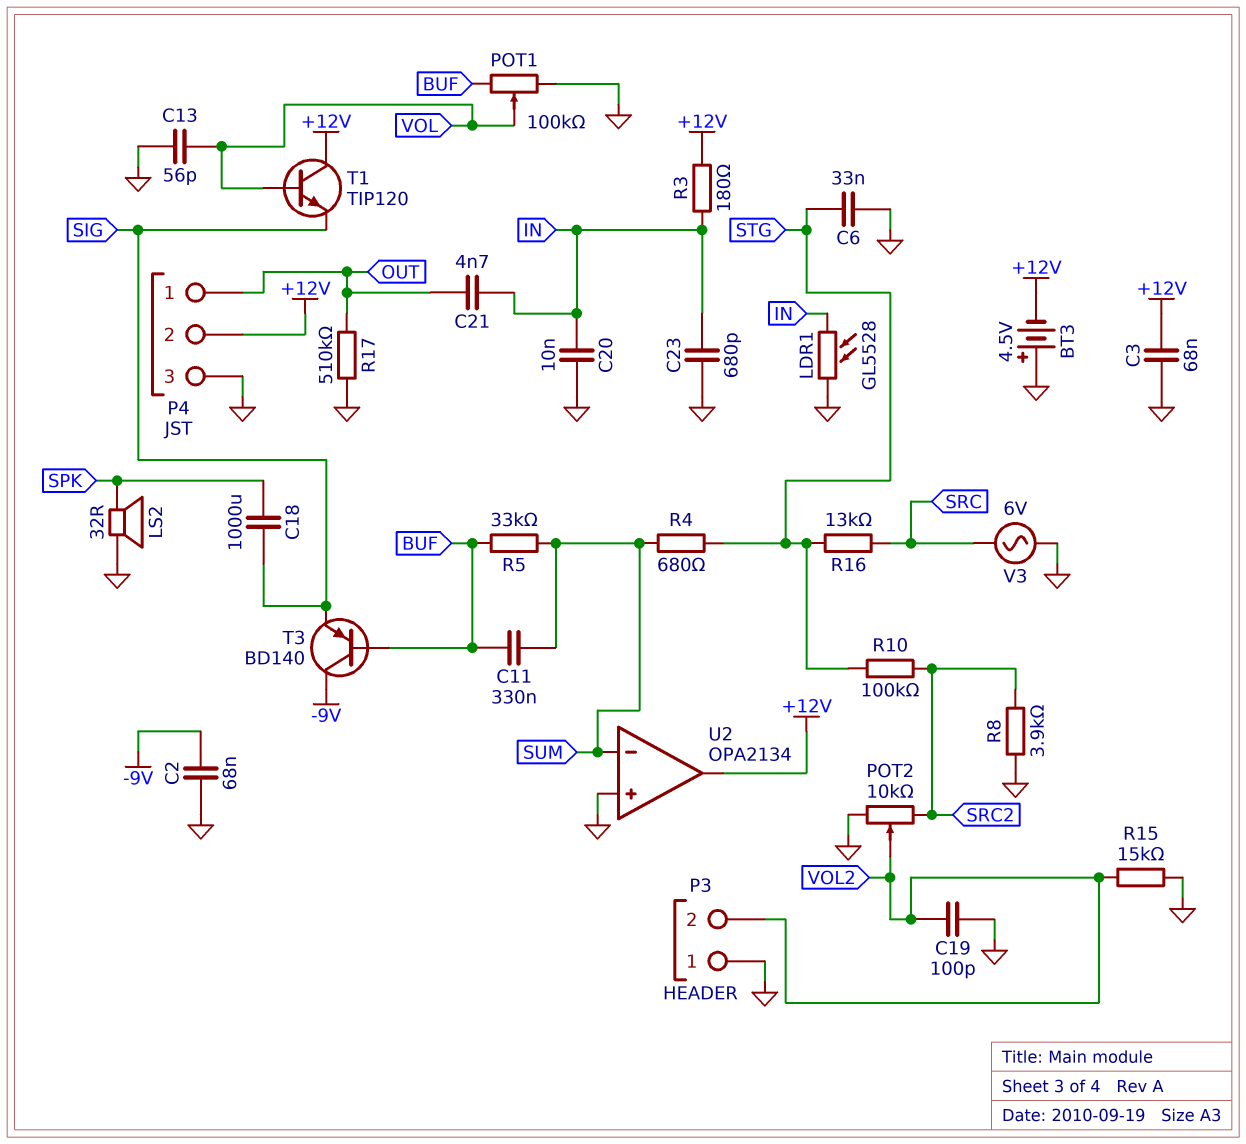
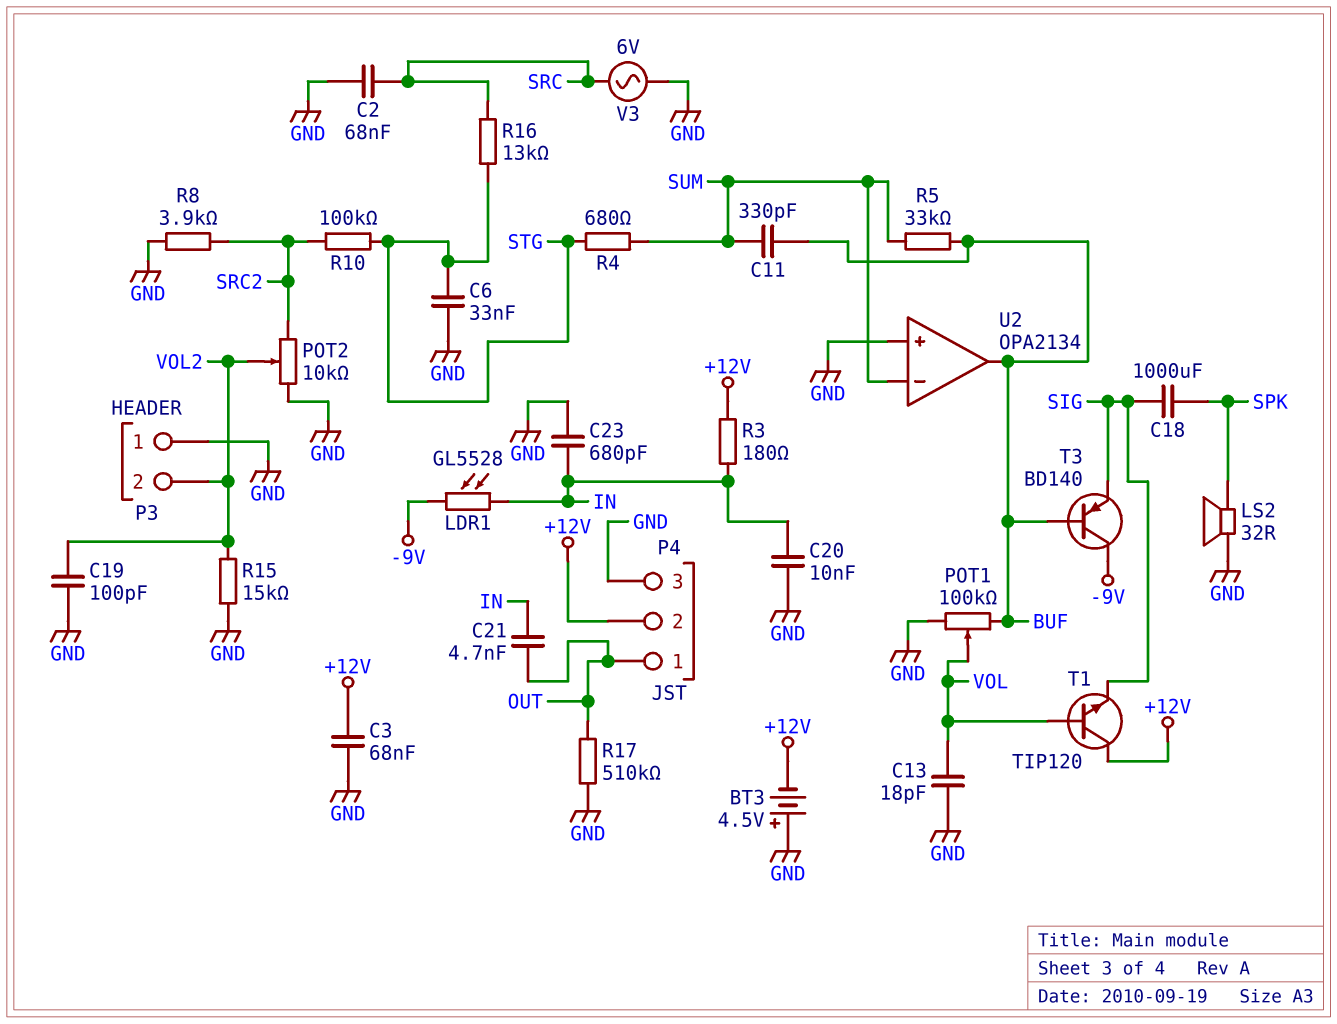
C2: 68nF (-9V, GND) -> 68nF (GND, SRC)
C11: 330nF (BUF, SUM) -> 330pF (BUF, SUM)
C13: 56pF (GND, VOL) -> 18pF (GND, VOL)
LDR1: GL5528 (GND, IN) -> GL5528 (-9V, IN)
U2 pin out: +12V -> BUF

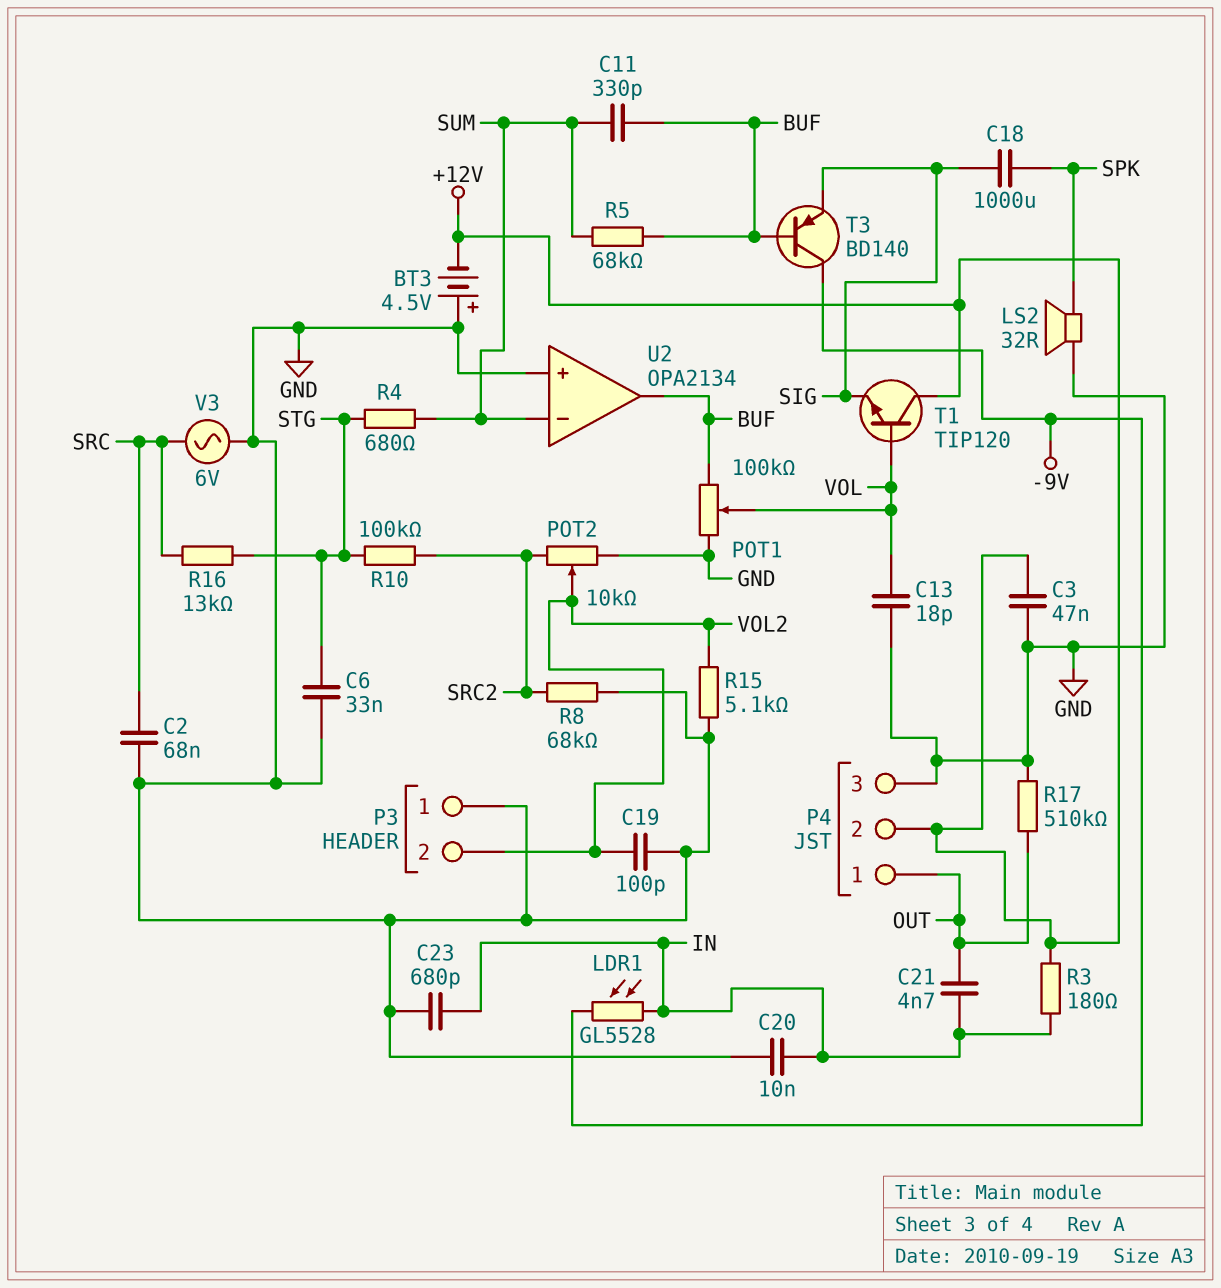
C3: 68nF (+12V, GND) -> 47nF (+12V, GND)
R5: 33k (BUF, SUM) -> 68k (BUF, SUM)
R8: 3.9k (GND, SRC2) -> 68k (GND, SRC2)
R15: 15k (GND, VOL2) -> 5.1k (GND, VOL2)

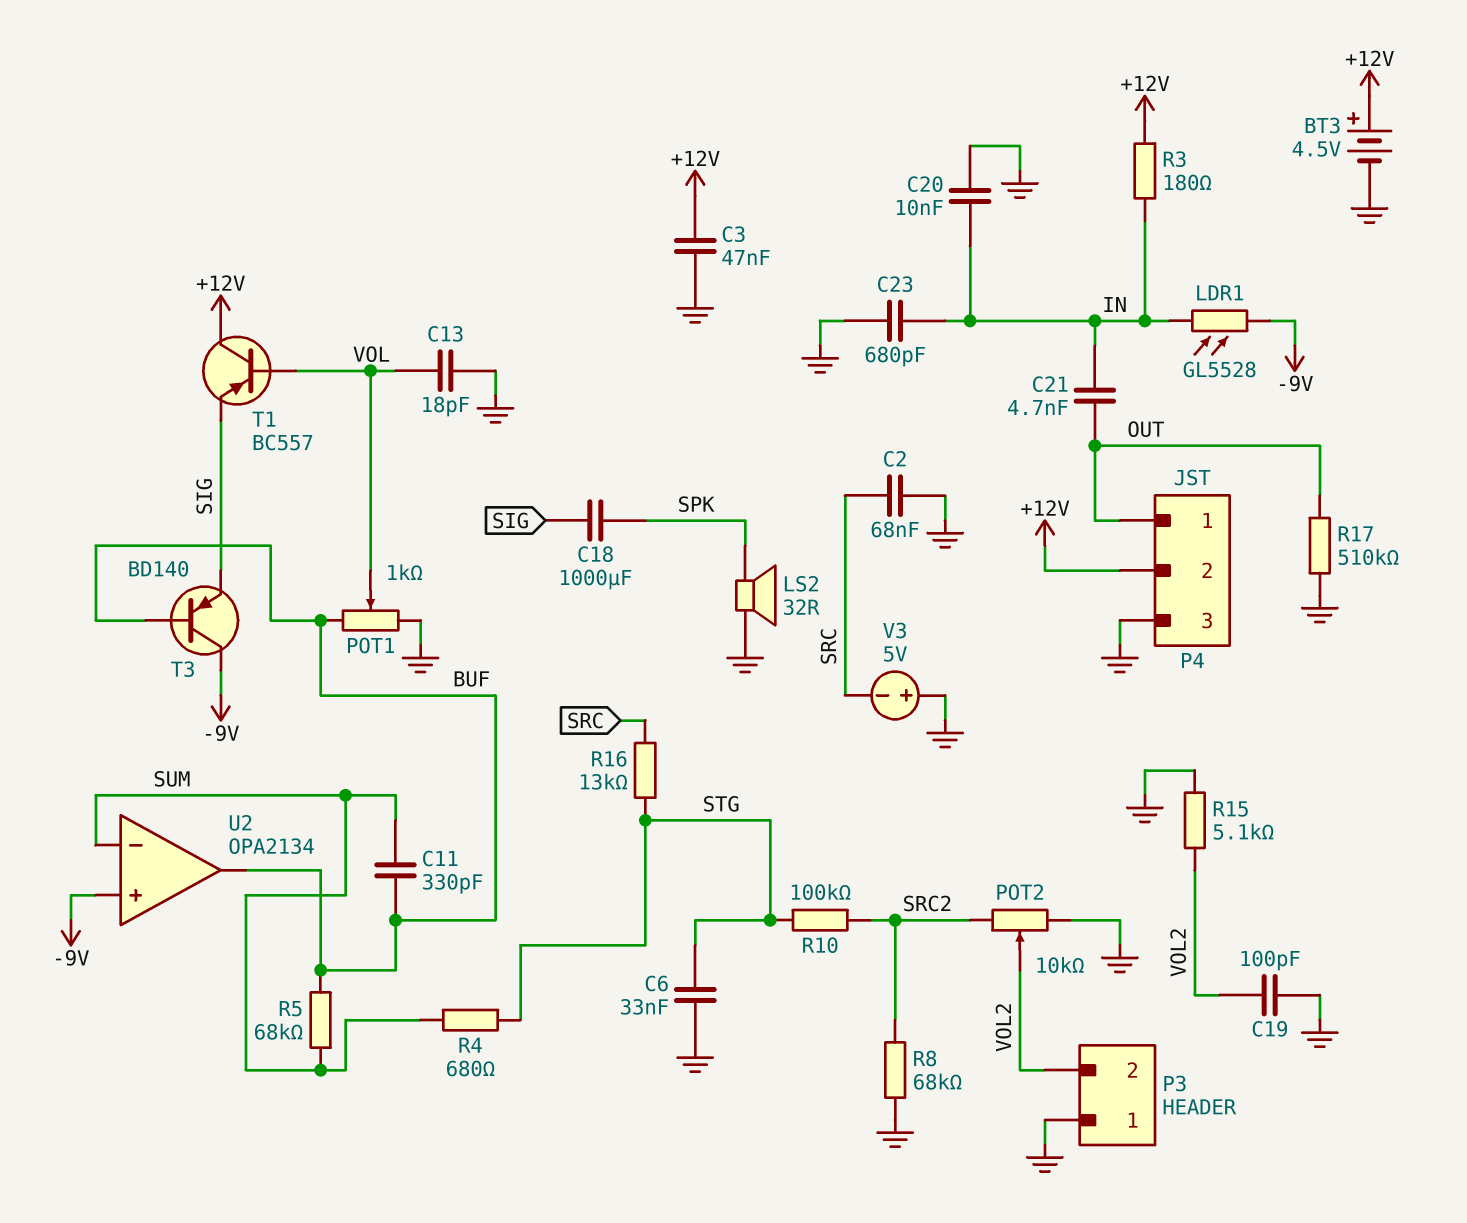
BT3: 4.5V (plus GND, minus +12V) -> 4.5V (plus +12V, minus GND)
POT1: 100k (BUF, GND, wiper VOL) -> 1k (BUF, GND, wiper VOL)
T1: NPN TIP120 (B VOL, C +12V, E SIG) -> PNP BC557 (B VOL, C +12V, E SIG)
U2 pin in+: GND -> -9V
V3: AC 6V (GND, SRC) -> 5V (plus GND, minus SRC)

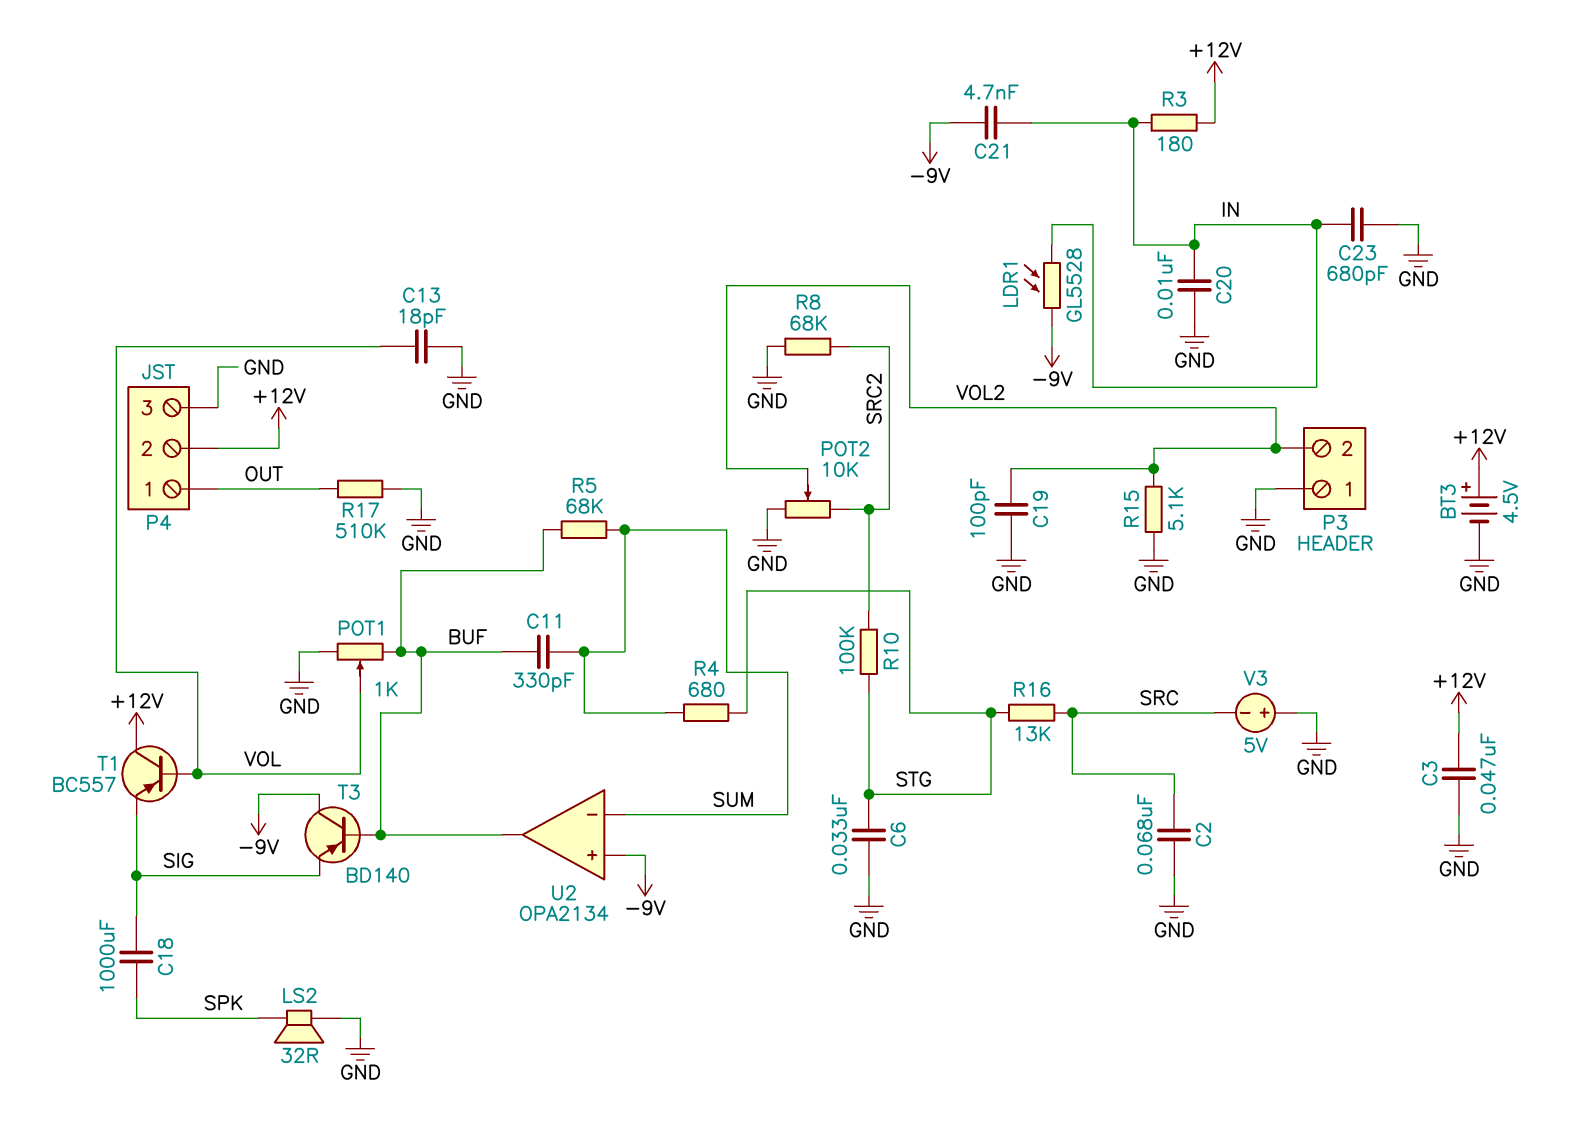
C21: 4.7nF (IN, OUT) -> 4.7nF (-9V, IN)

